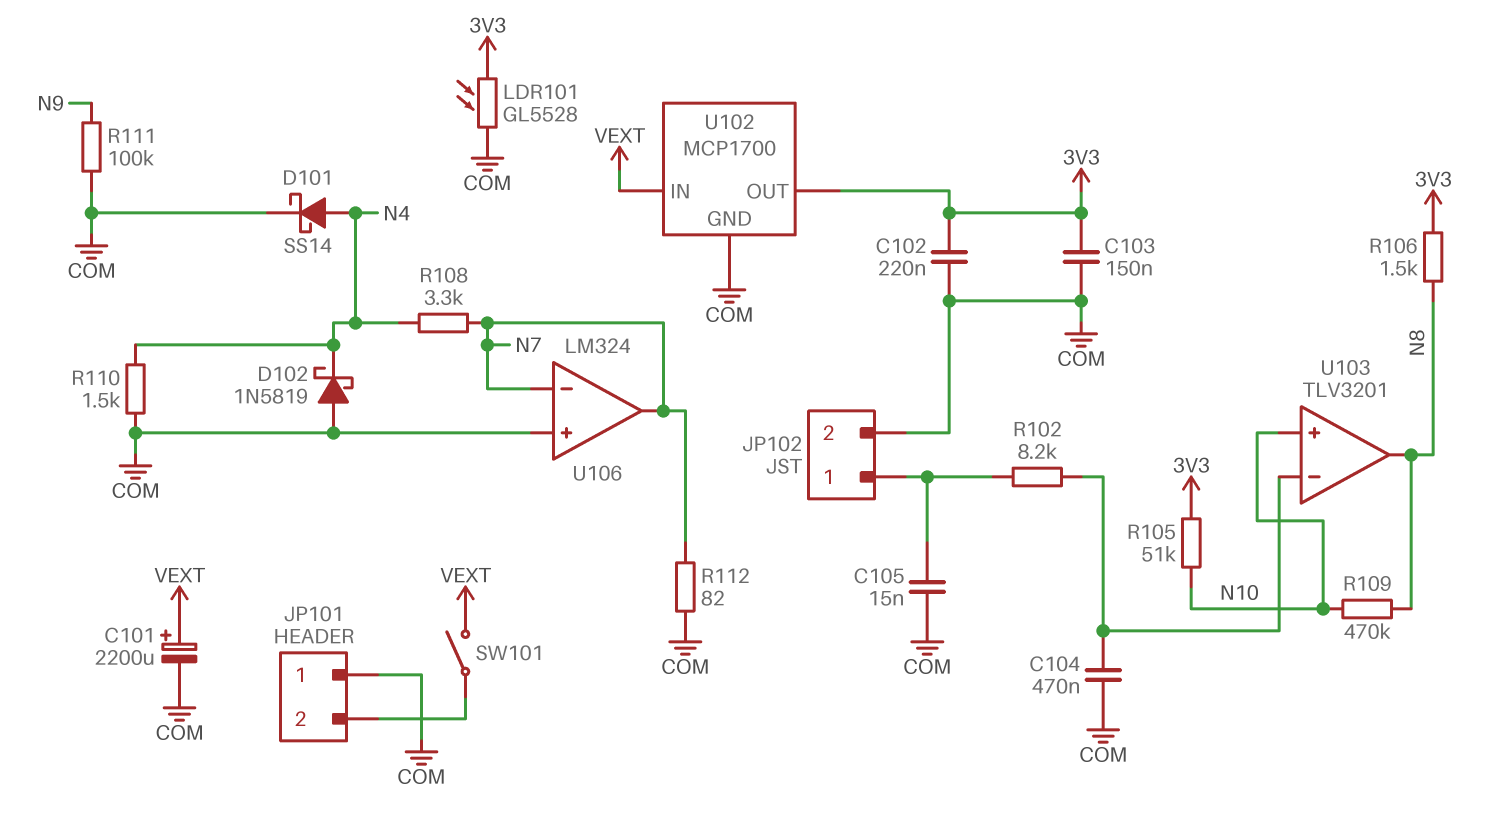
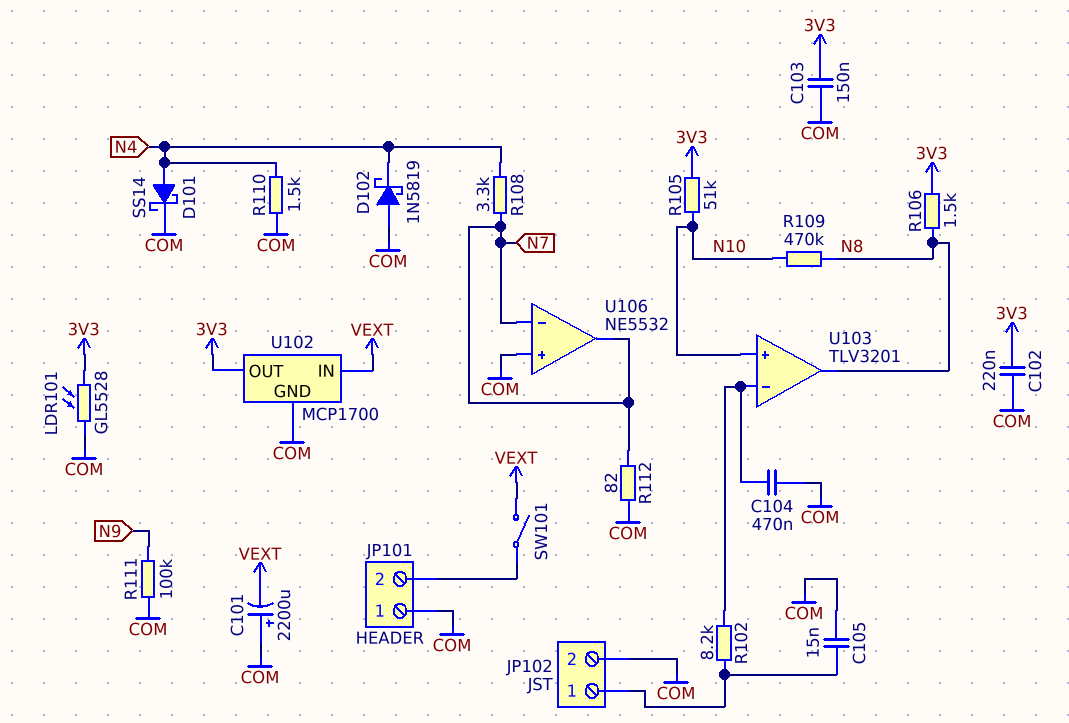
C101: 2200uF (plus VEXT, minus COM) -> 2200uF (plus COM, minus VEXT)
U106: LM324 -> NE5532

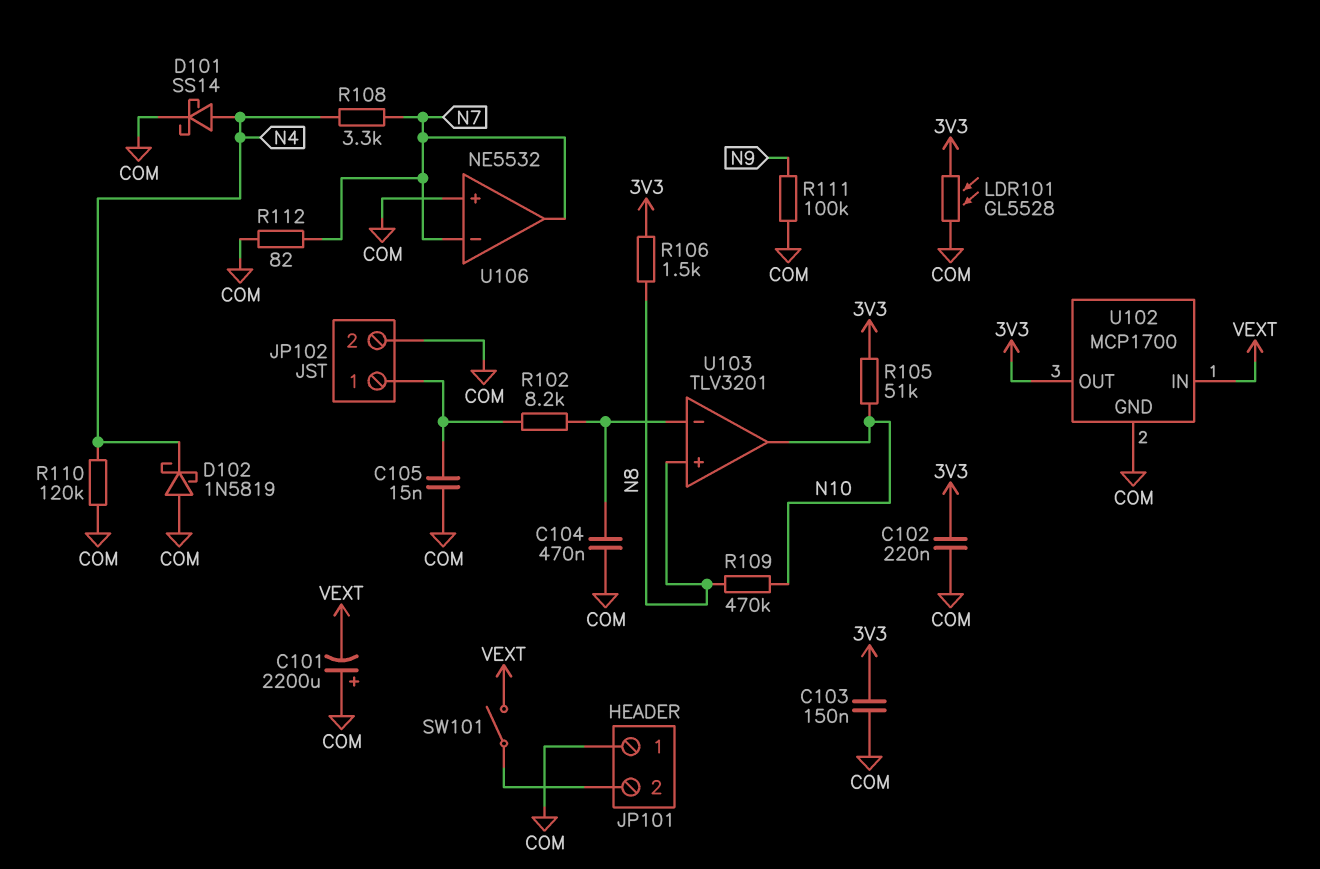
R110: 1.5k (COM, N4) -> 120k (COM, N4)
U103 pin in+: N10 -> N8
U103 pin out: N8 -> N10

